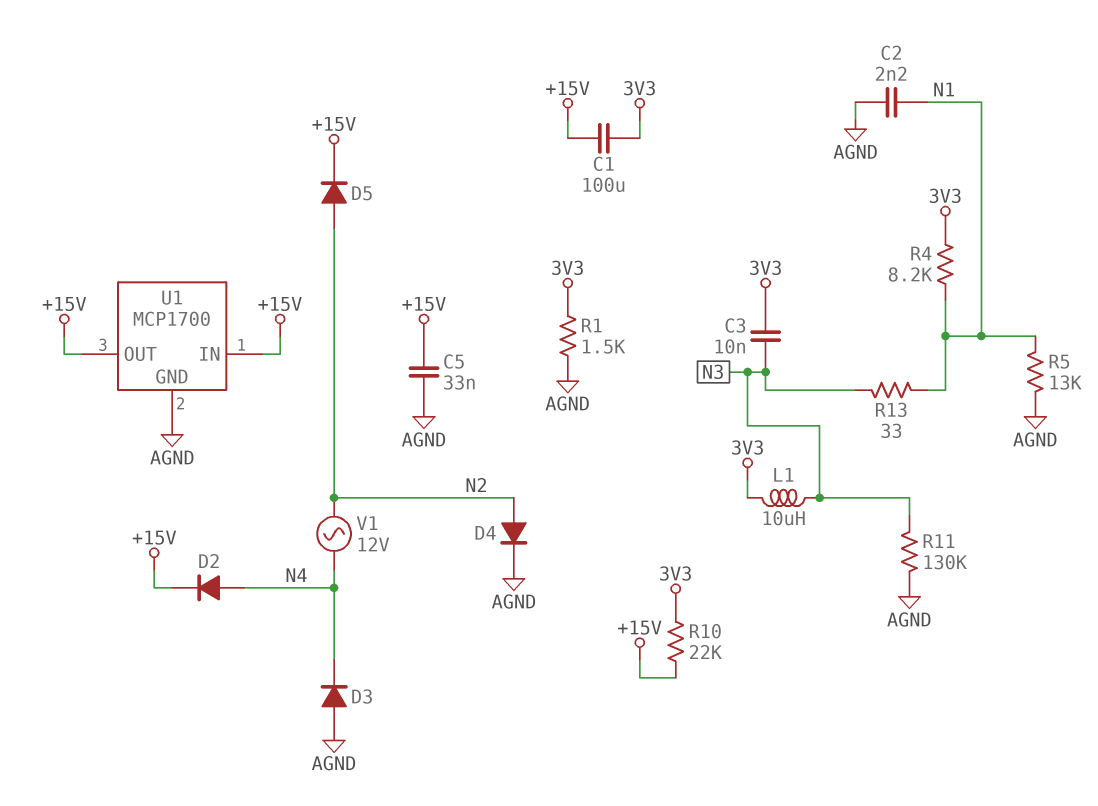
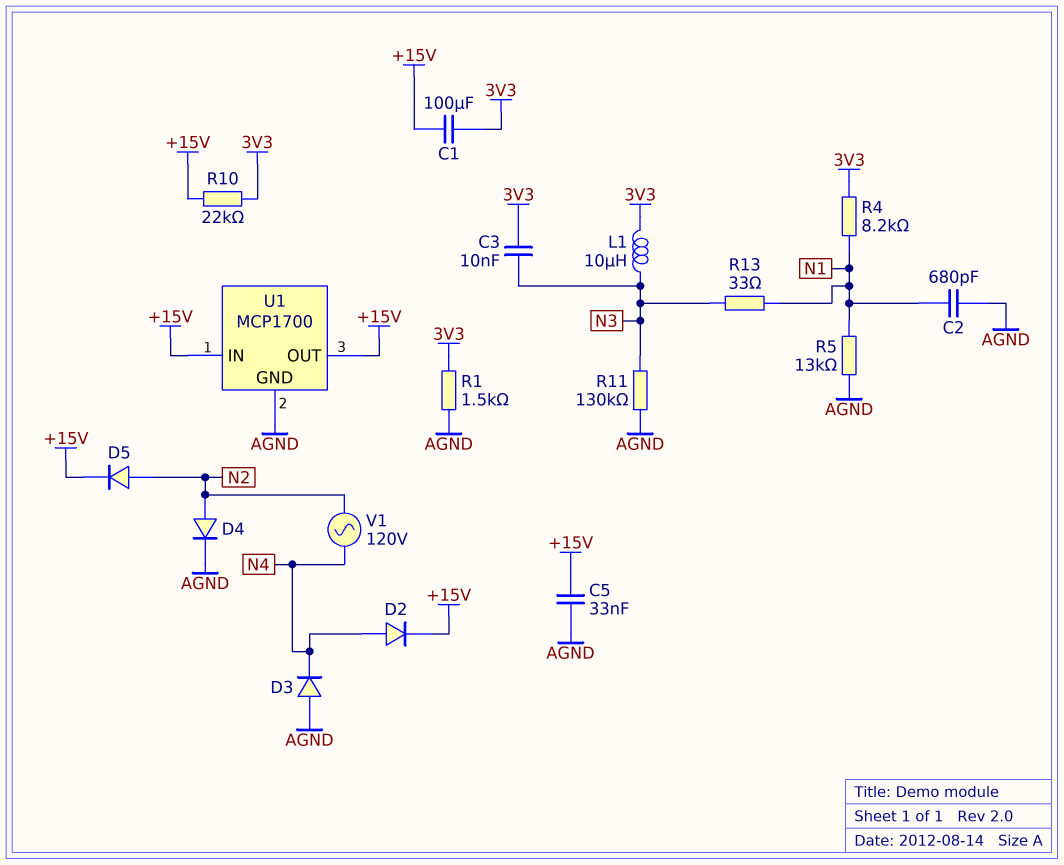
C2: 2.2nF (AGND, N1) -> 680pF (AGND, N1)
V1: AC 12V (N2, N4) -> AC 120V (N2, N4)

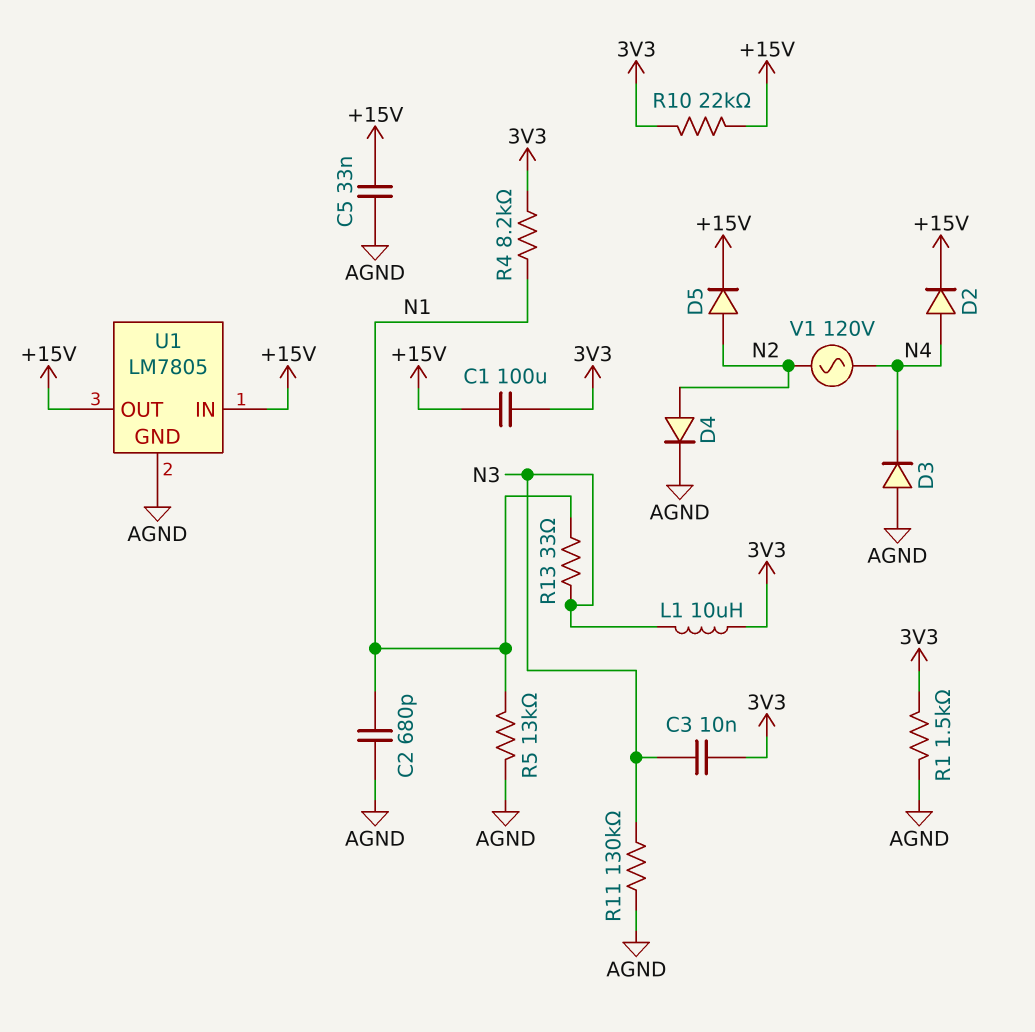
U1: MCP1700 -> LM7805

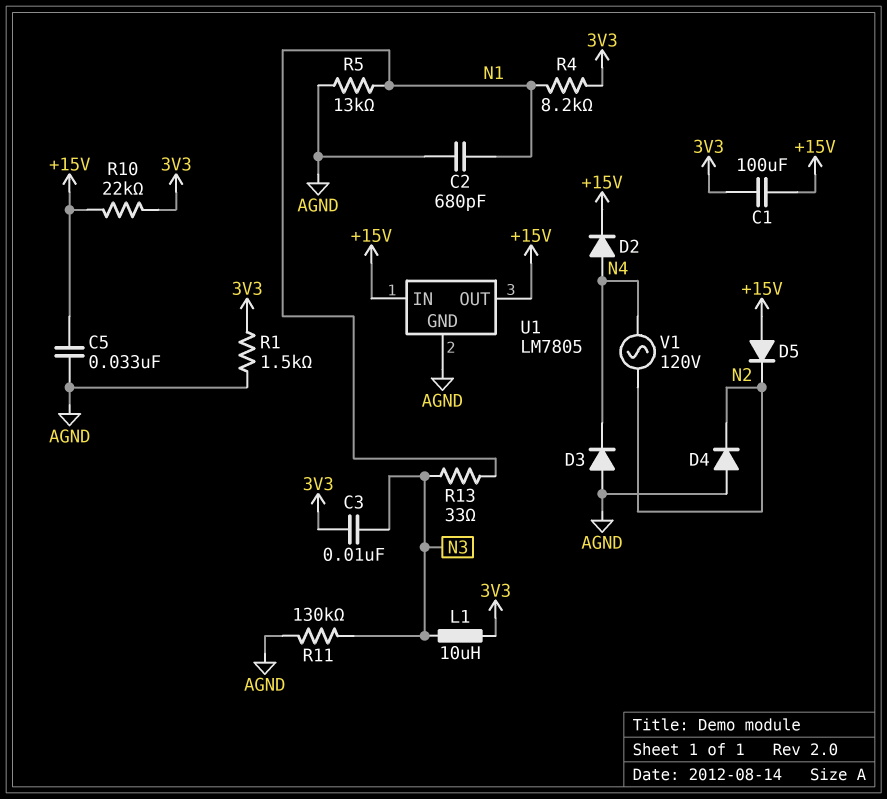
D4: diode (A N2, K AGND) -> diode (A AGND, K N2)
D5: diode (A N2, K +15V) -> diode (A +15V, K N2)

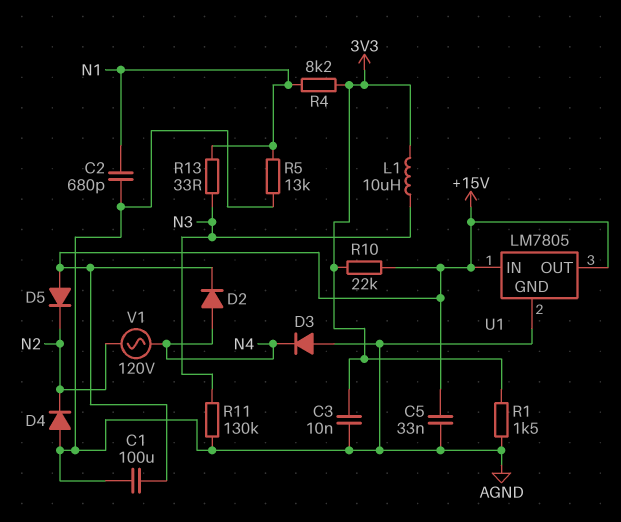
C1: 100uF (+15V, 3V3) -> 100uF (+15V, AGND)
C3: 10nF (3V3, N3) -> 10nF (3V3, AGND)

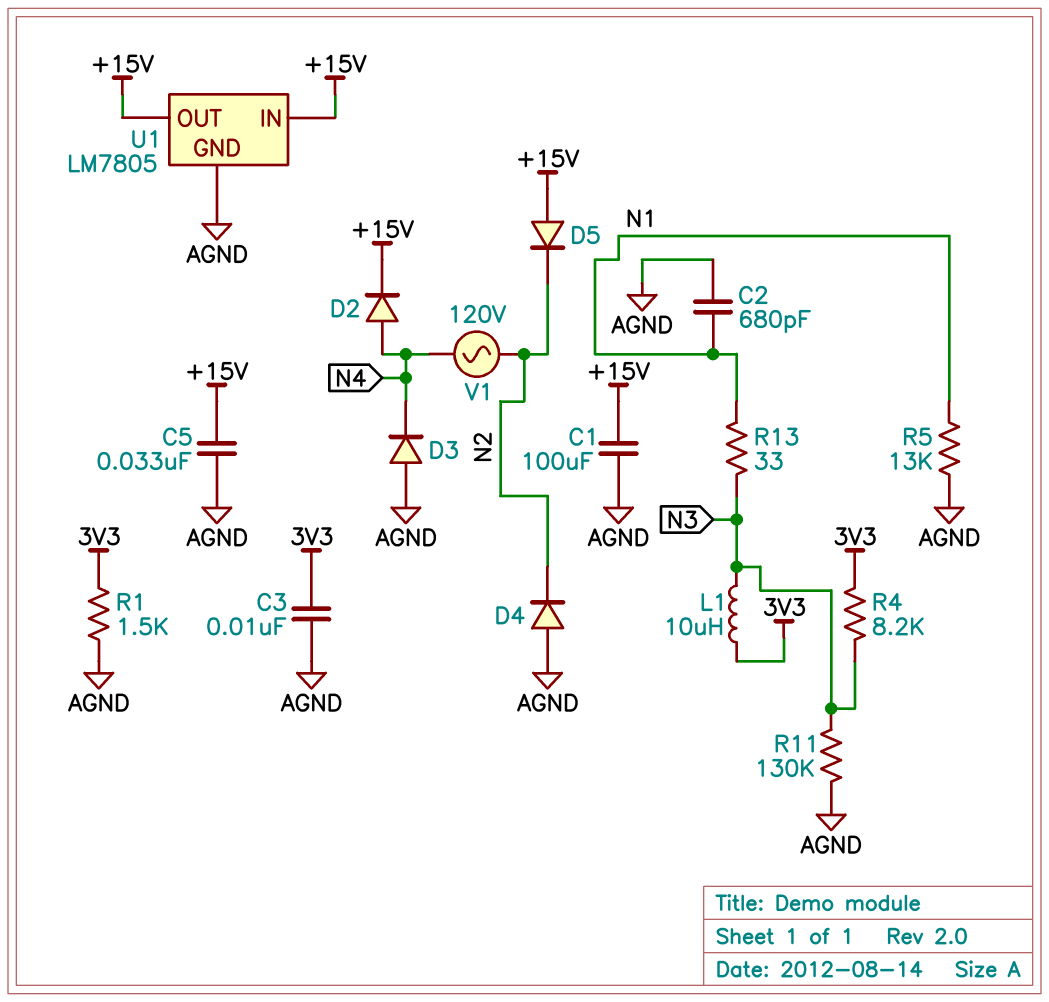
R4: 8.2k (3V3, N1) -> 8.2k (3V3, N3)
R10: 22k (+15V, 3V3) -> none

